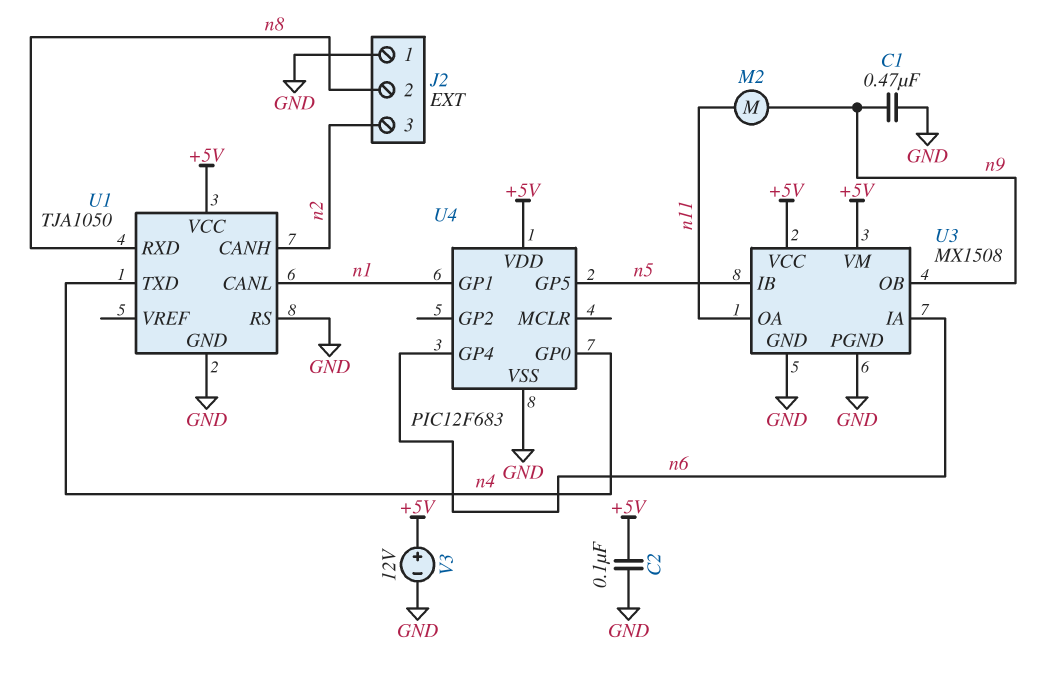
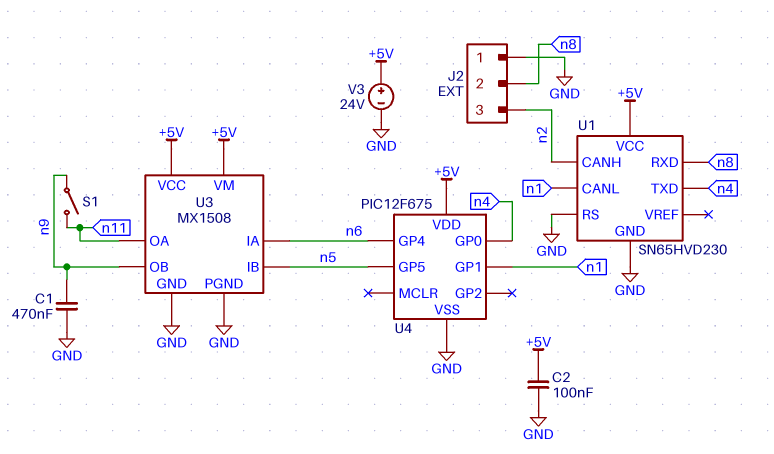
M2: motor (n9, n11) -> none
S1: none -> switch (n9, n11)
U1: TJA1050 -> SN65HVD230
U4: PIC12F683 -> PIC12F675
V3: 12V (plus +5V, minus GND) -> 24V (plus +5V, minus GND)

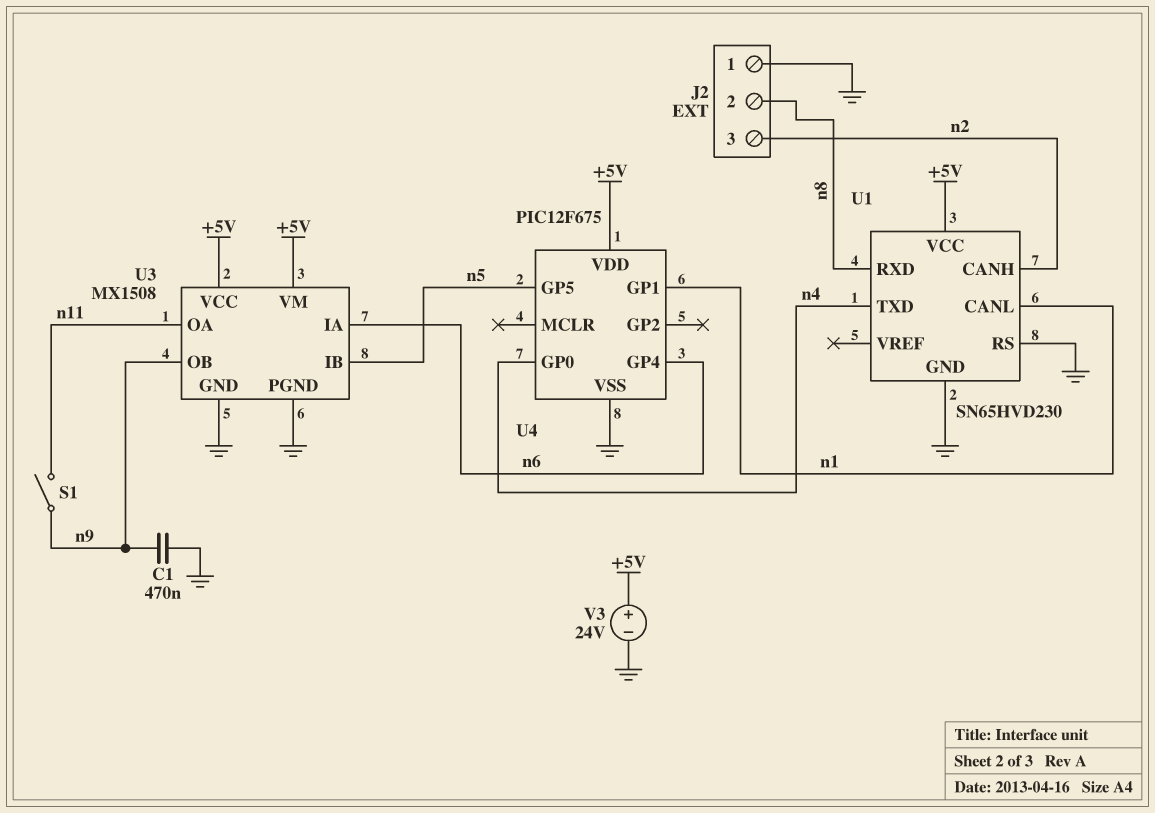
C2: 100nF (+5V, GND) -> none

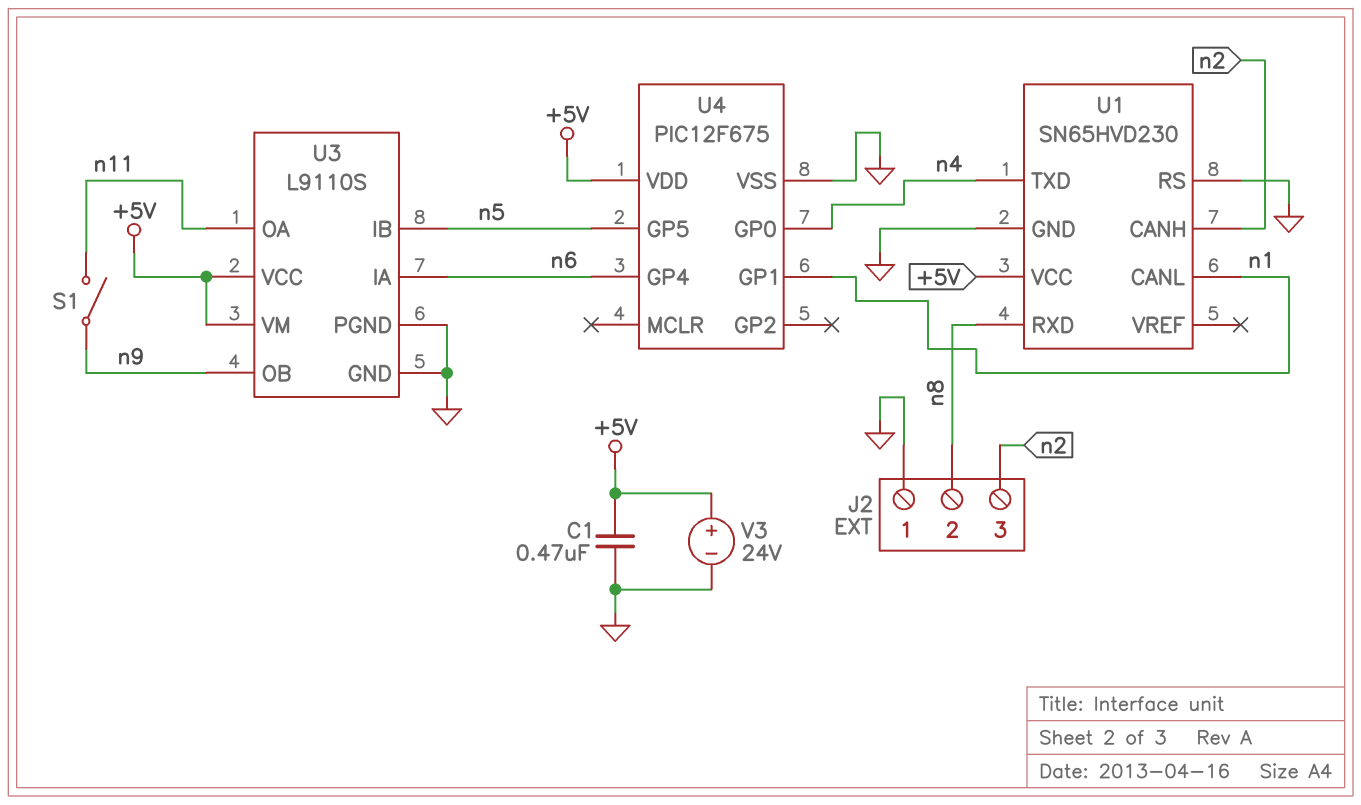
C1: 470nF (GND, n9) -> 470nF (+5V, GND)
U3: MX1508 -> L9110S

